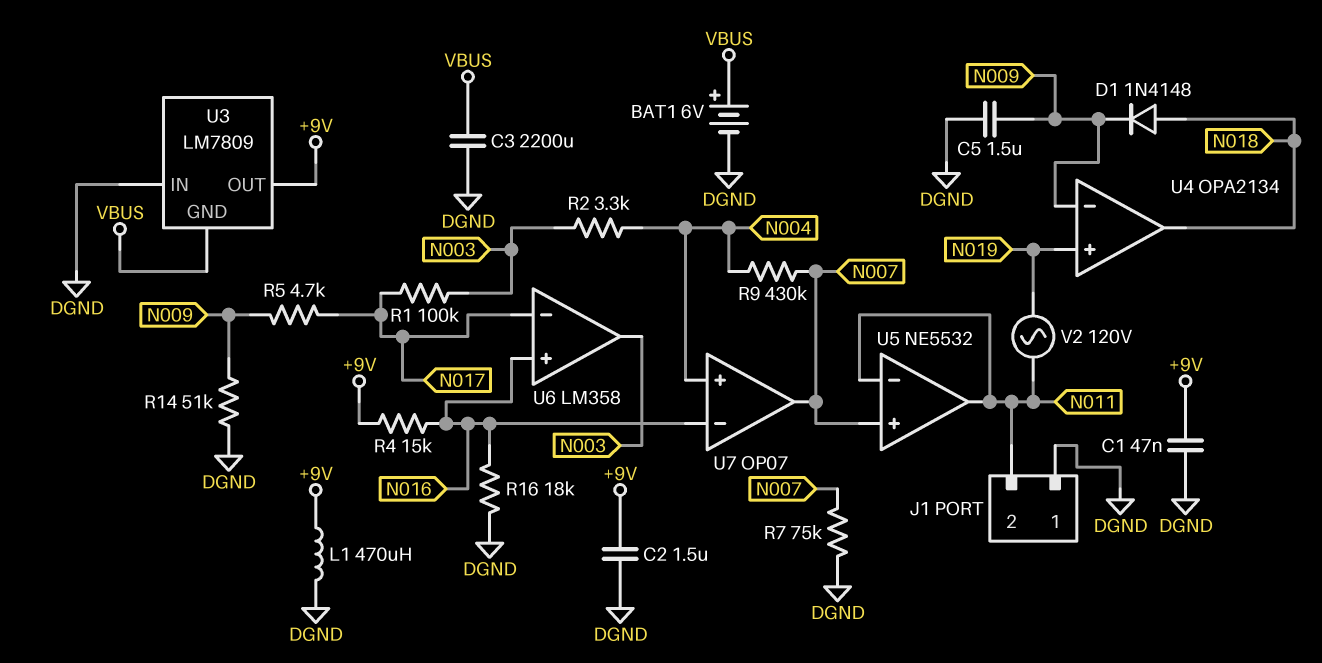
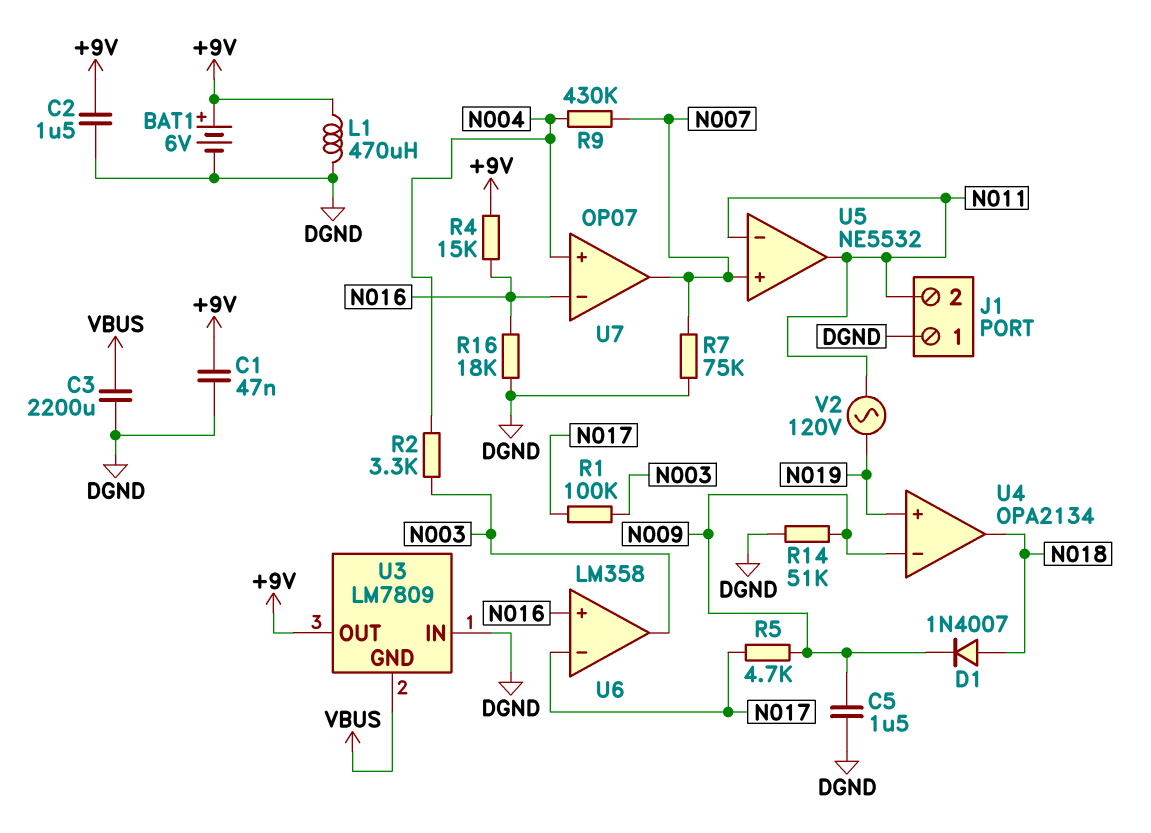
BAT1: 6V (plus VBUS, minus DGND) -> 6V (plus +9V, minus DGND)
D1: diode 1N4148 (A N018, K N009) -> diode 1N4007 (A N018, K N009)

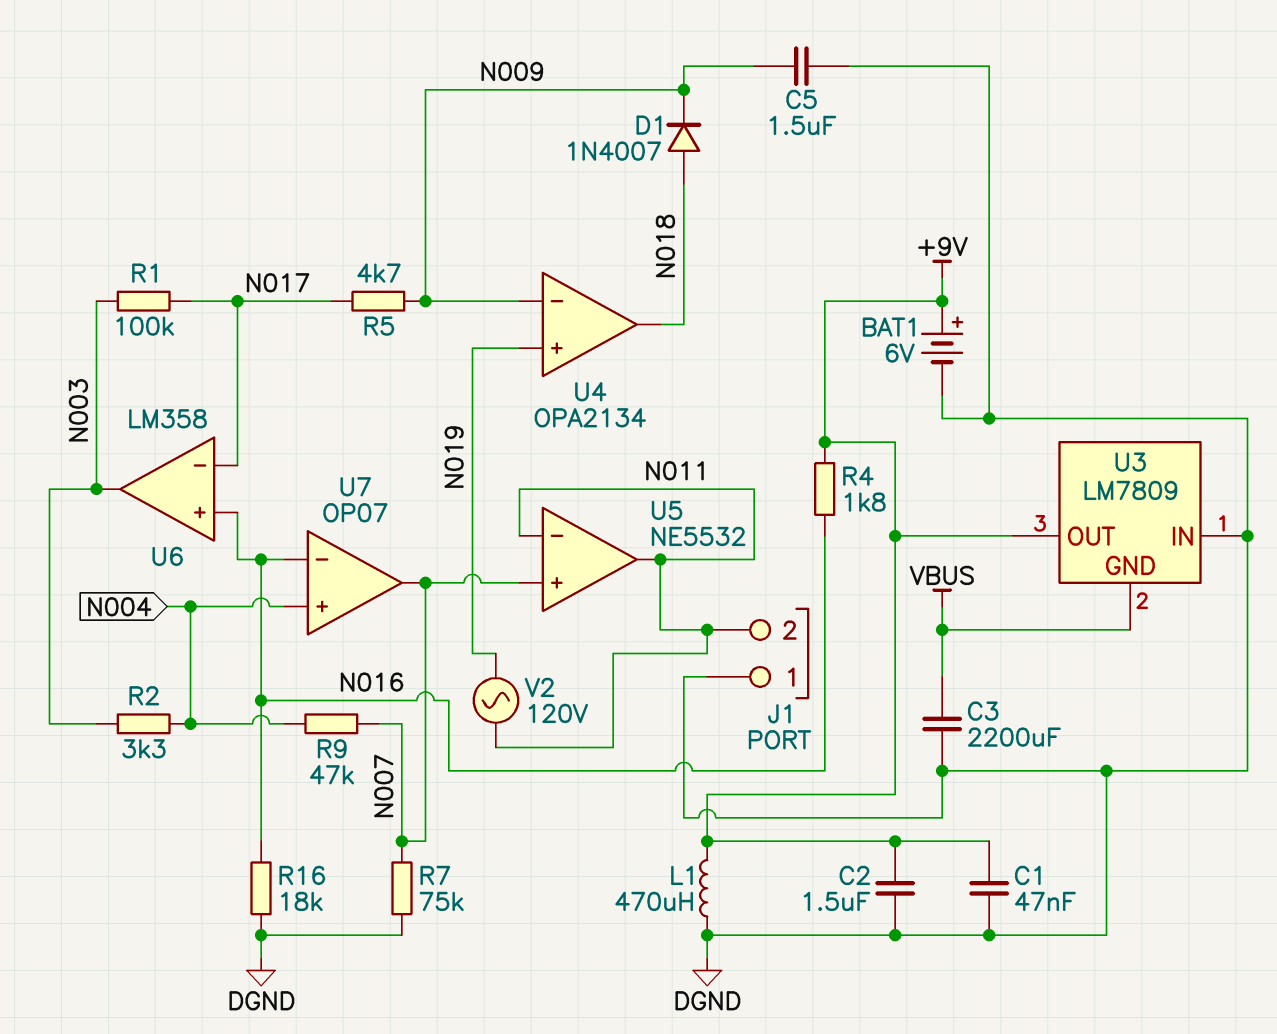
R4: 15k (+9V, N016) -> 1.8k (+9V, N016)
R9: 430k (N004, N007) -> 47k (N004, N007)
R14: 51k (DGND, N009) -> none

